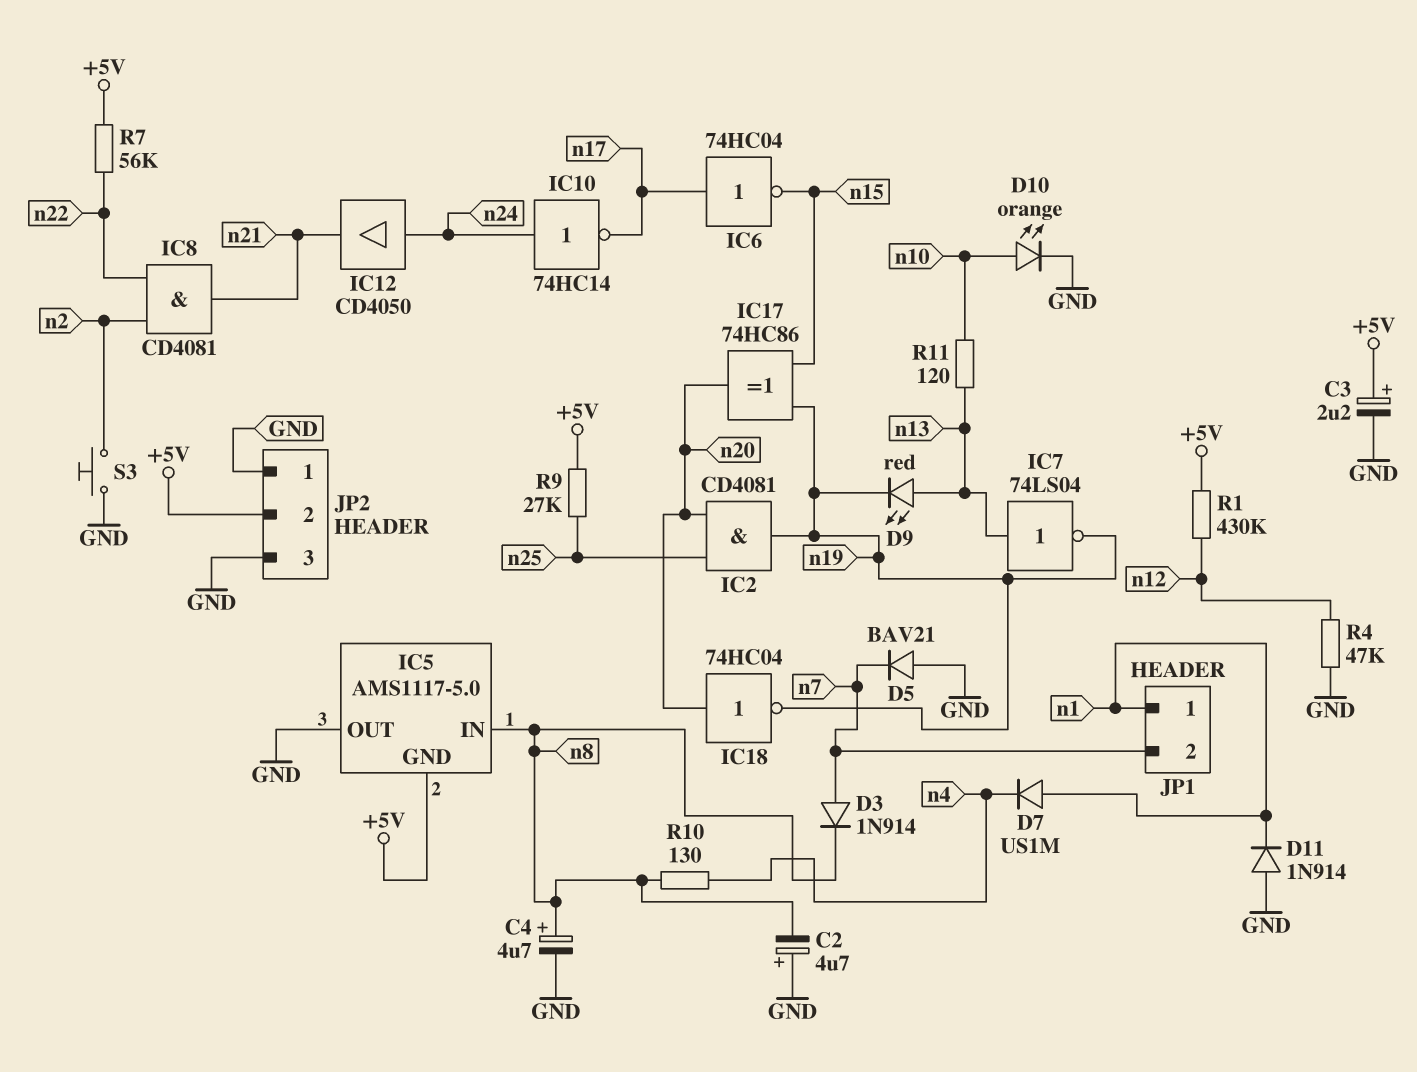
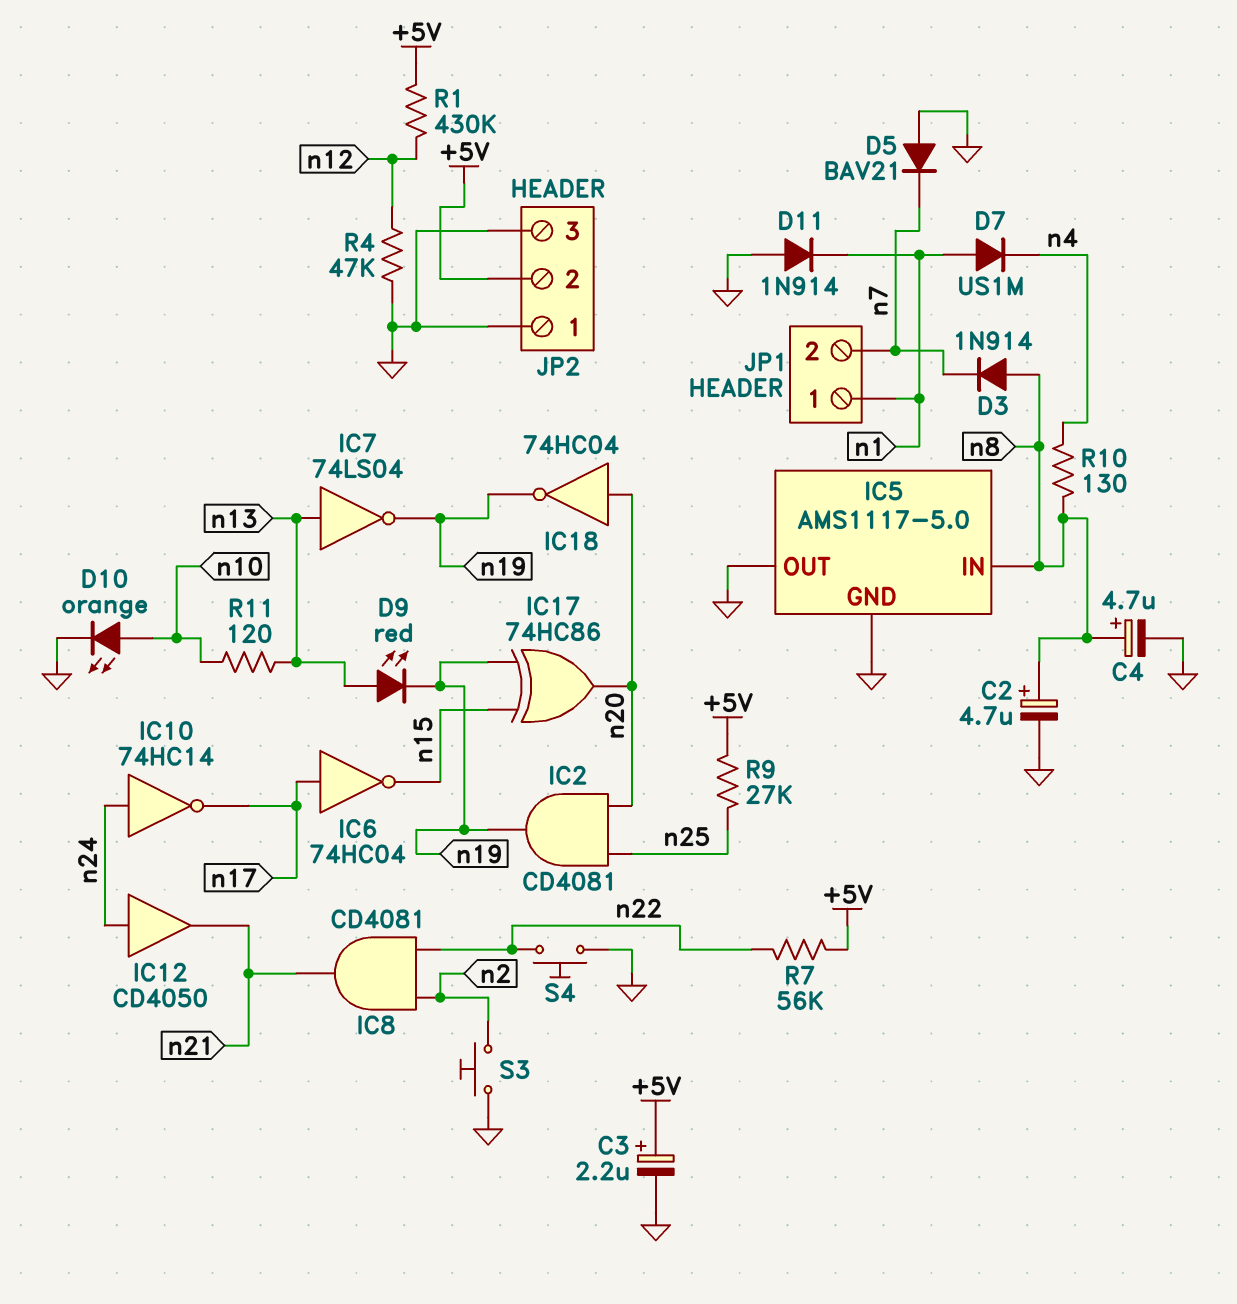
C2: 4.7uF (plus GND, minus n8) -> 4.7uF (plus n8, minus GND)
D3: diode 1N914 (A n7, K n8) -> diode 1N914 (A n8, K n7)
IC5 pin GND: +5V -> GND
S4: none -> button (GND, n22)

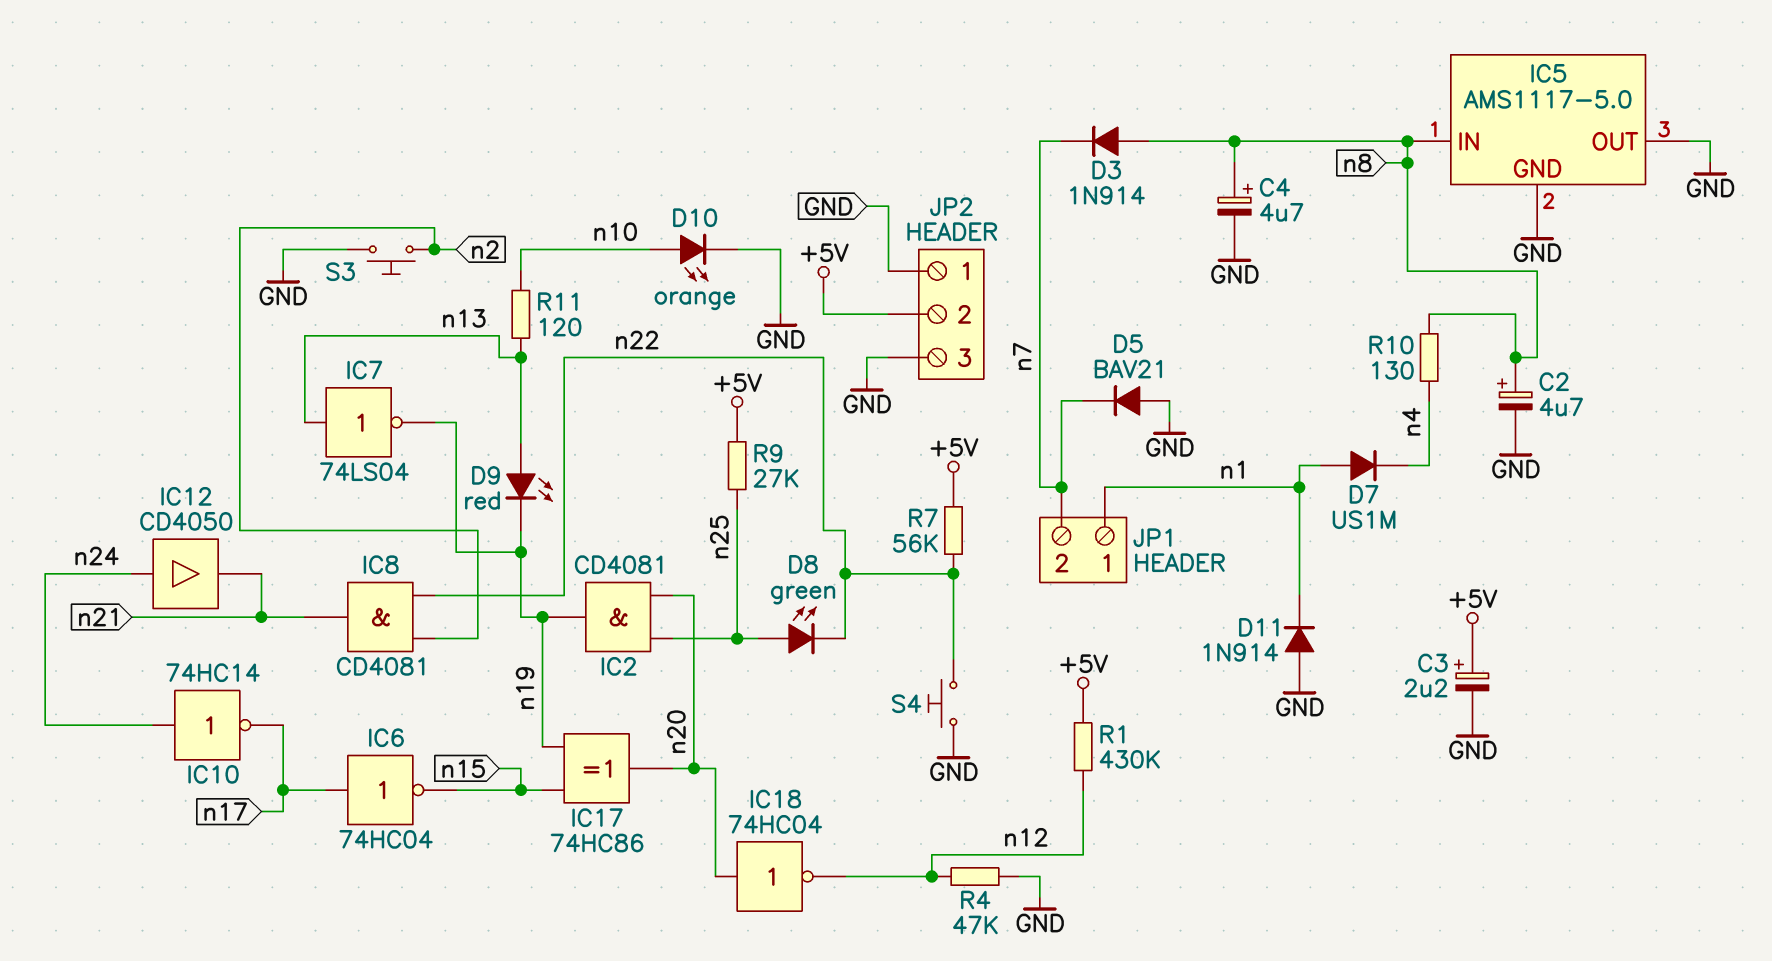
D8: none -> LED green (A n25, K n22)
IC18: NOT 74HC04 (in n20, out n19) -> NOT 74HC04 (in n20, out n12)

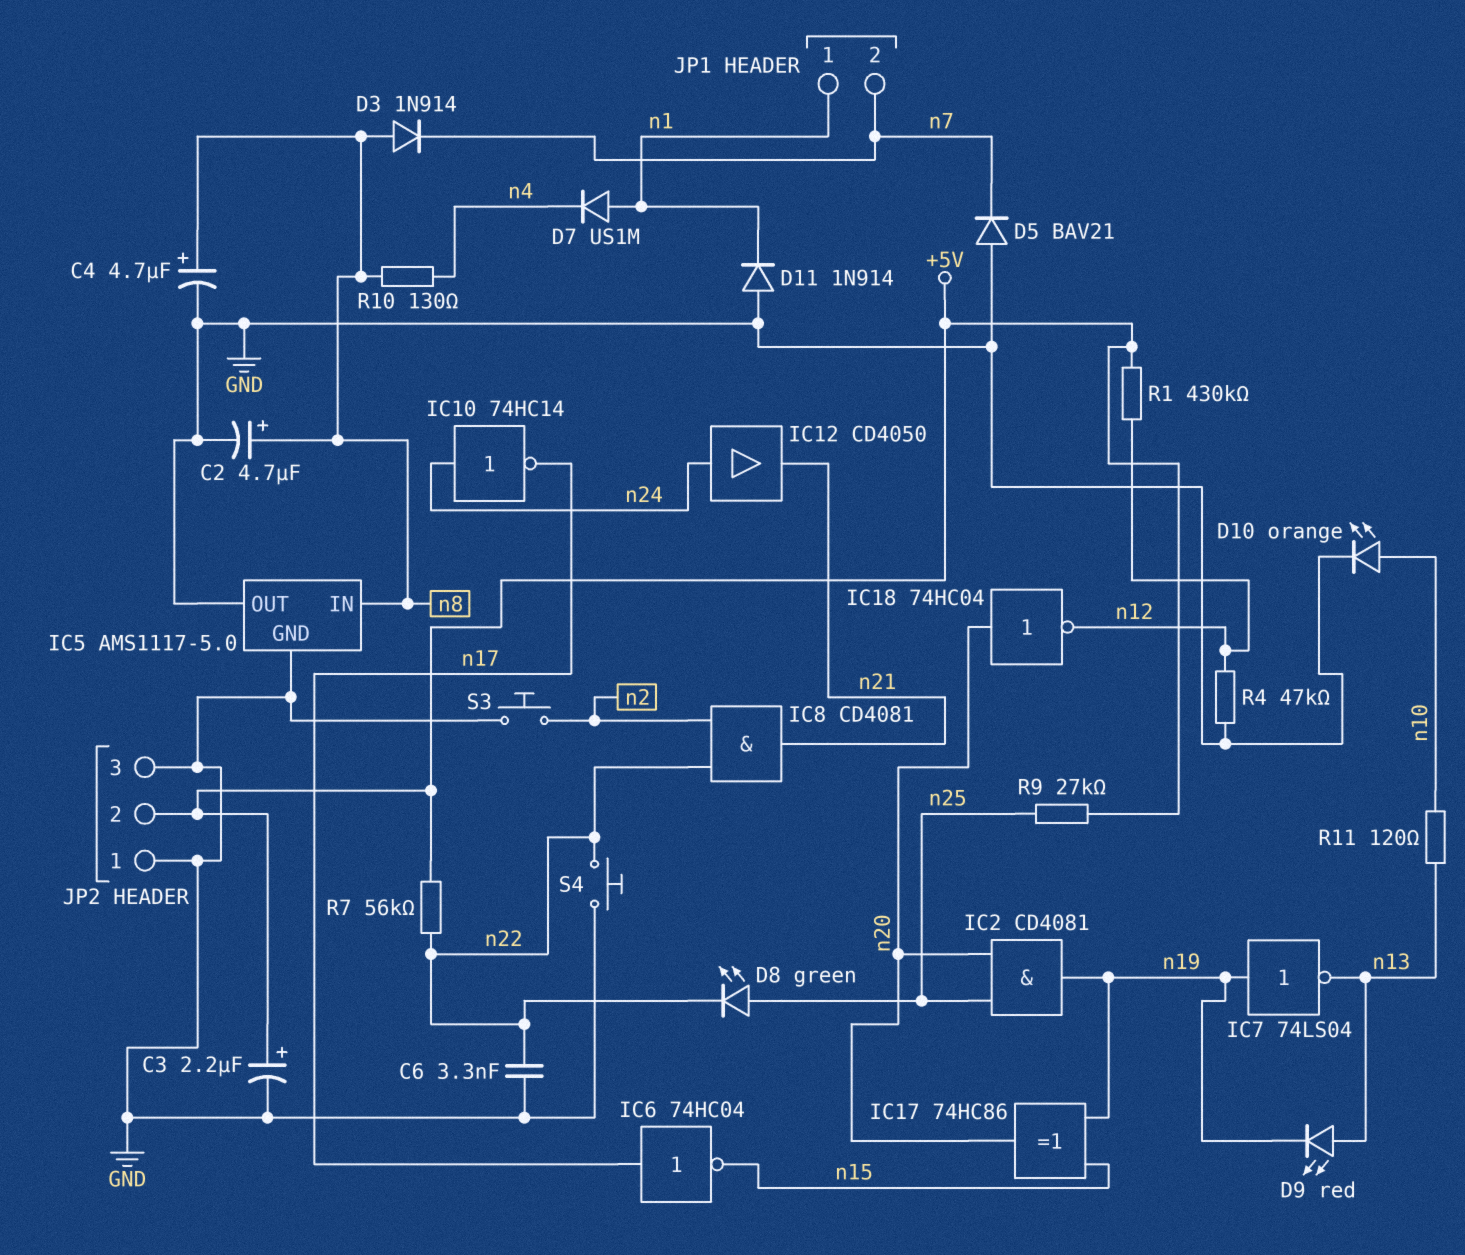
C6: none -> 3.3nF (GND, n22)
IC7: NOT 74LS04 (in n13, out n19) -> NOT 74LS04 (in n19, out n13)

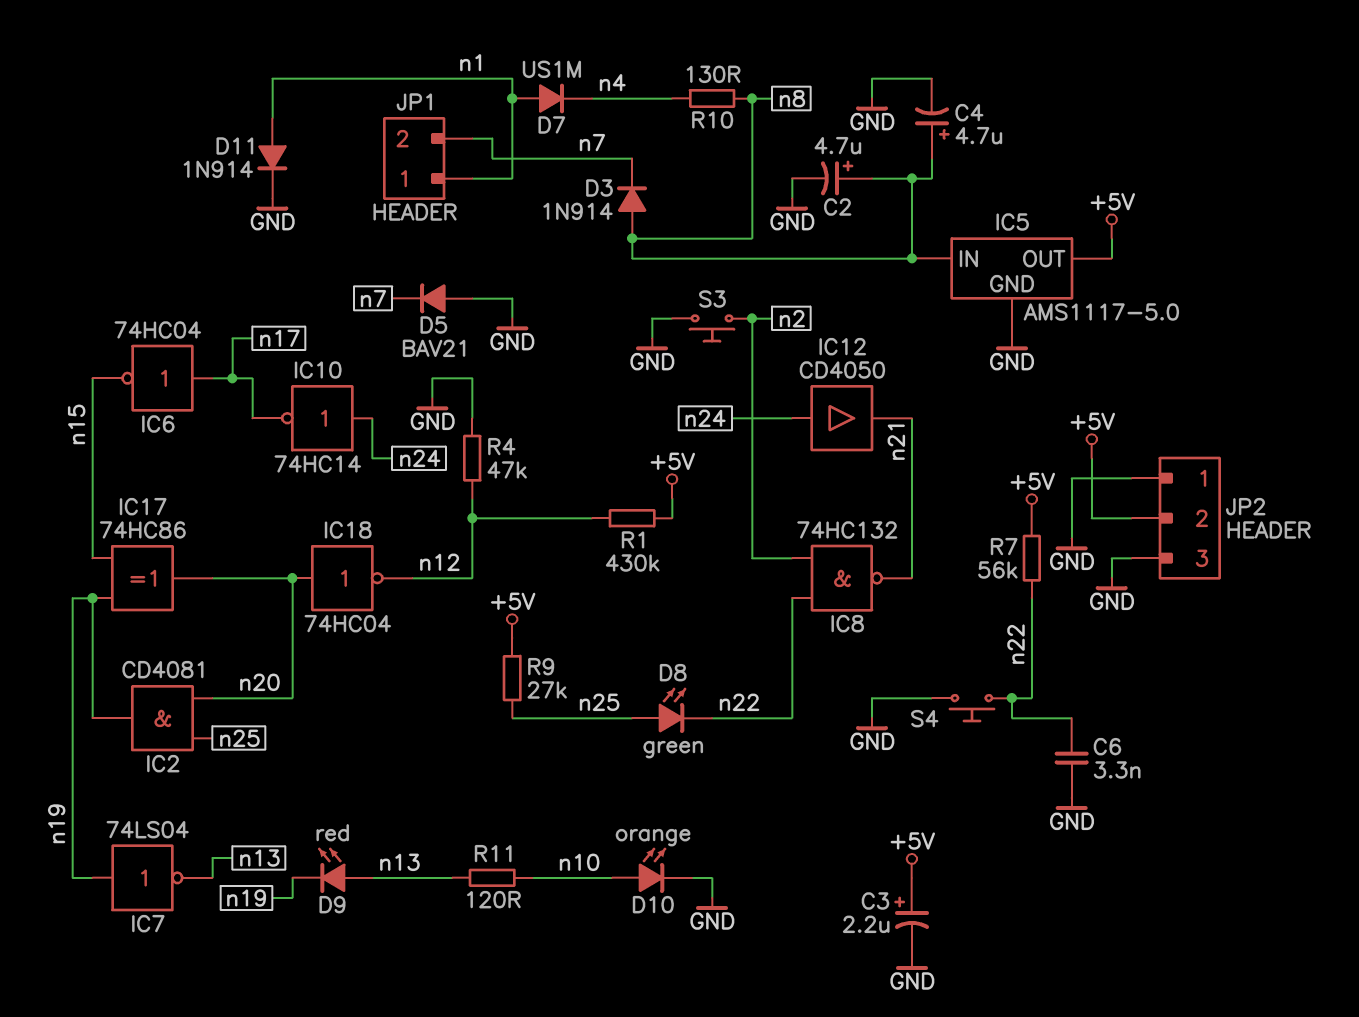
D11: diode 1N914 (A GND, K n1) -> diode 1N914 (A n1, K GND)
IC5 pin OUT: GND -> +5V
IC8: AND CD4081 (in n2, in n22, out n21) -> NAND 74HC132 (in n2, in n22, out n21)

